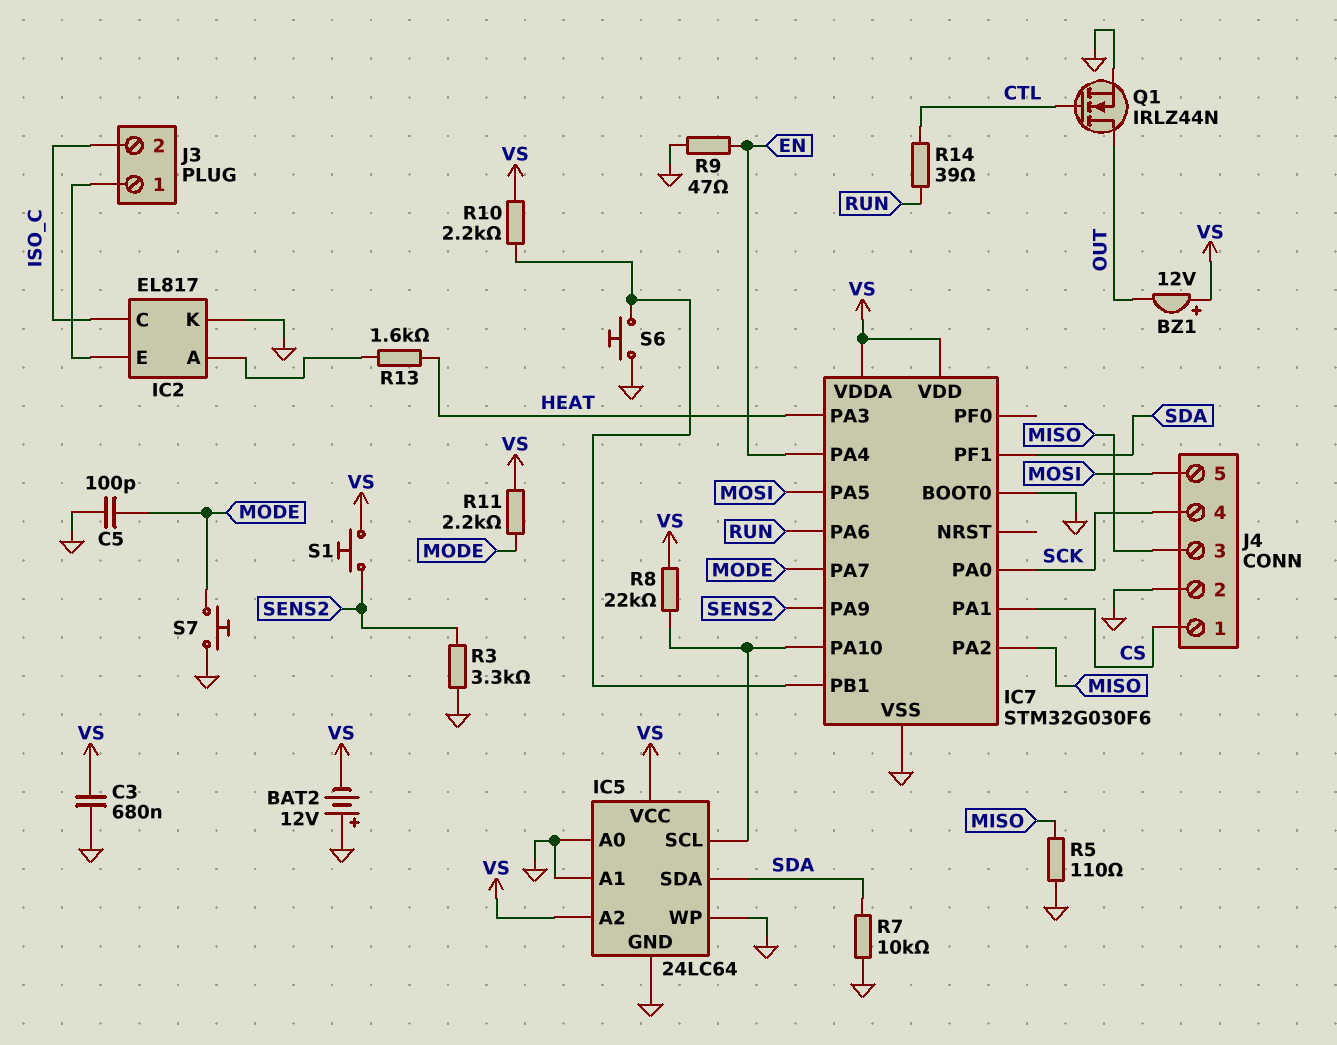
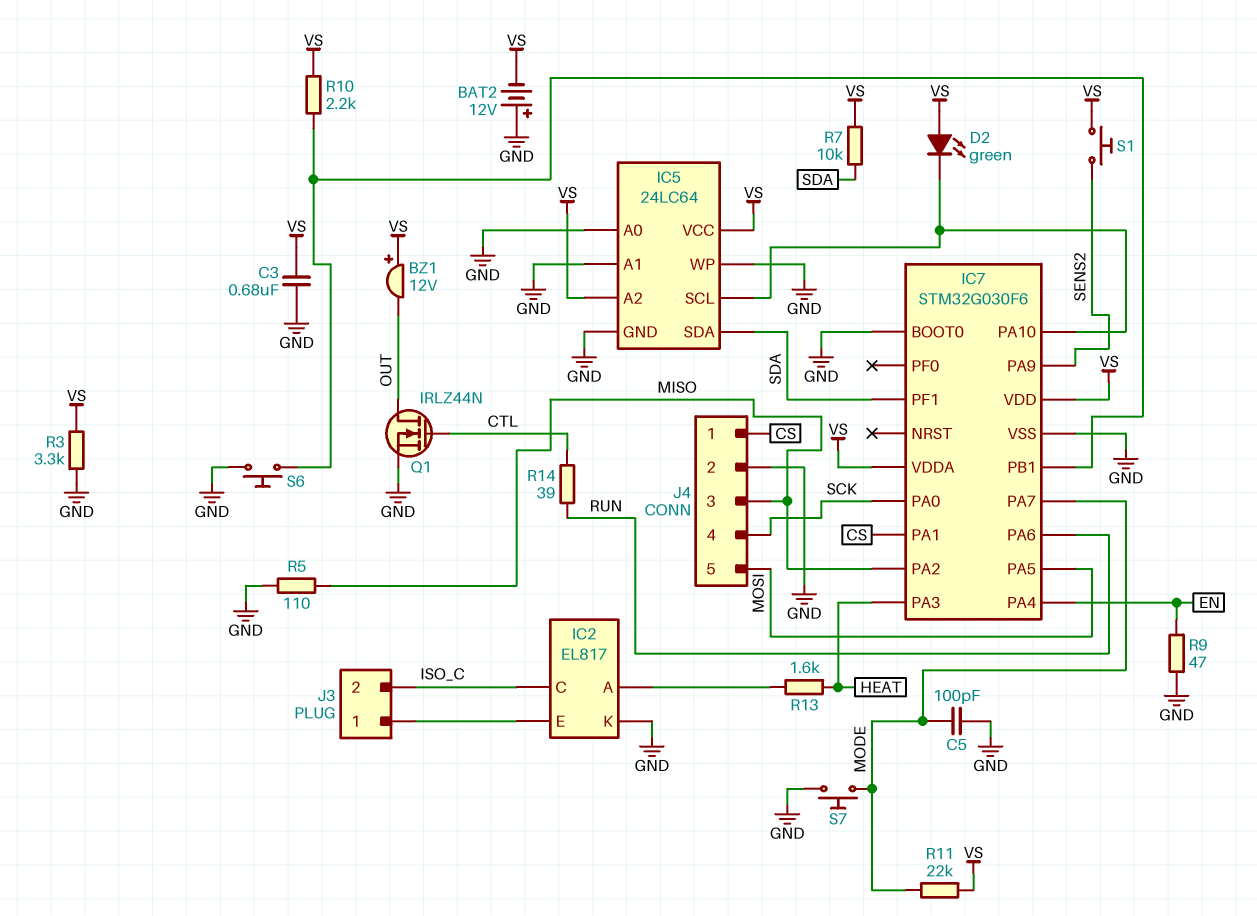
D2: none -> LED green (A VS, K IC5/SCL)
R3: 3.3k (GND, SENS2) -> 3.3k (GND, VS)
R7: 10k (GND, SDA) -> 10k (SDA, VS)
R8: 22k (IC5/SCL, VS) -> none
R11: 2.2k (MODE, VS) -> 22k (MODE, VS)

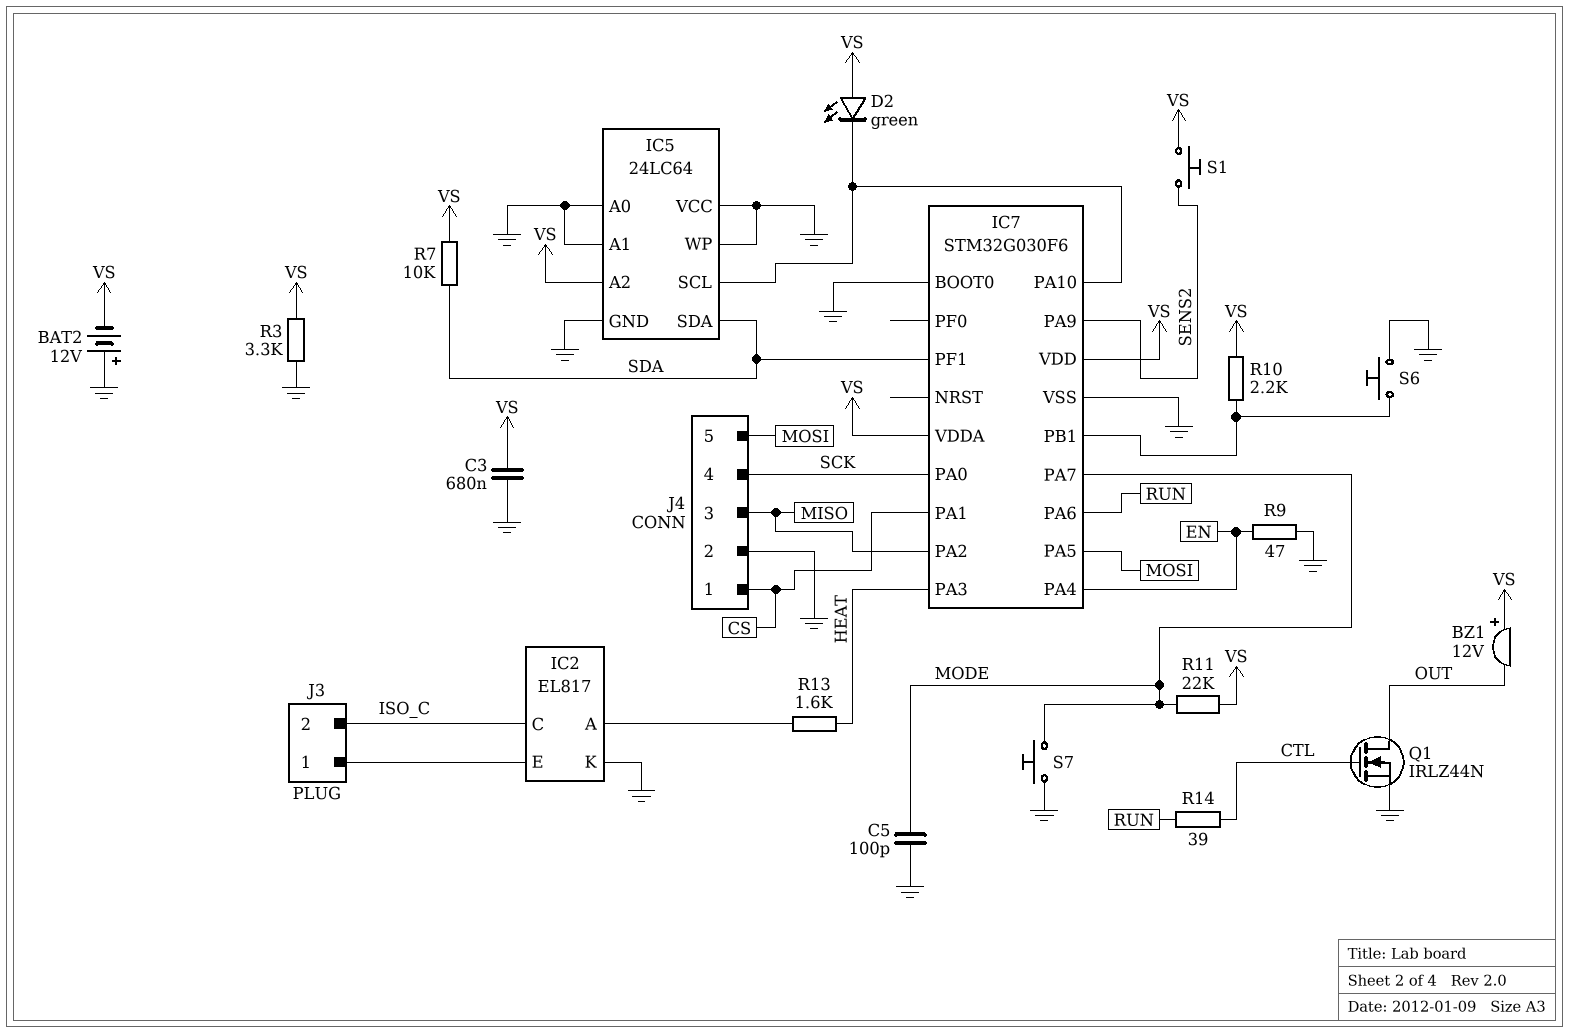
IC5 pin VCC: VS -> GND
R5: 110 (GND, MISO) -> none

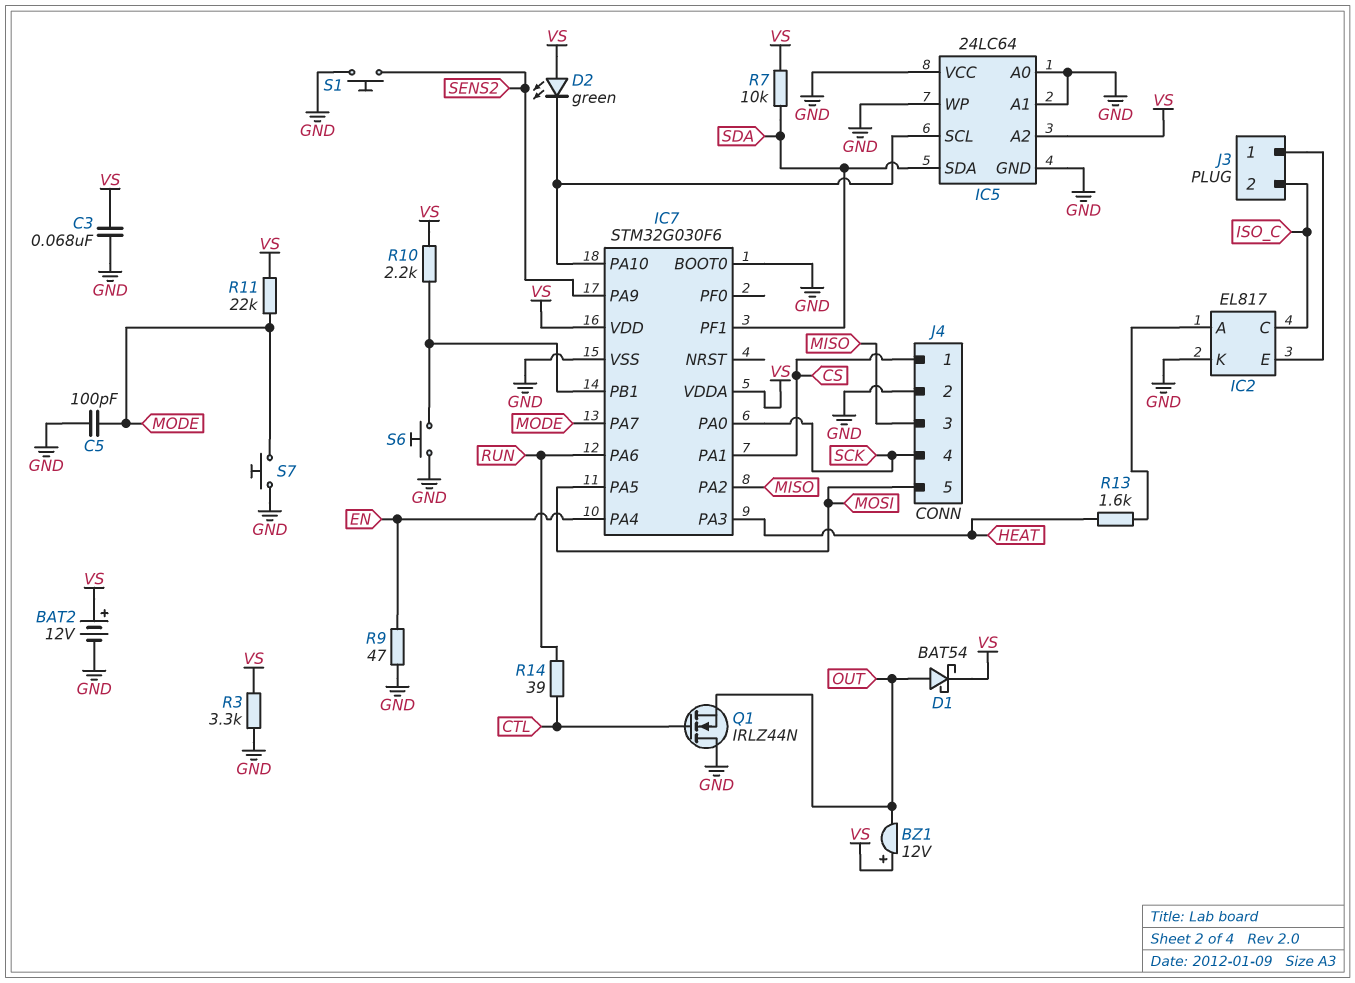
BAT2: 12V (plus GND, minus VS) -> 12V (plus VS, minus GND)
C3: 680nF (GND, VS) -> 68nF (GND, VS)
D1: none -> schottky BAT54 (A OUT, K VS)
Q1: NMOS IRLZ44N (G CTL, D OUT, S GND) -> NMOS IRLZ44N (G CTL, D GND, S OUT)
S1: button (SENS2, VS) -> button (GND, SENS2)

